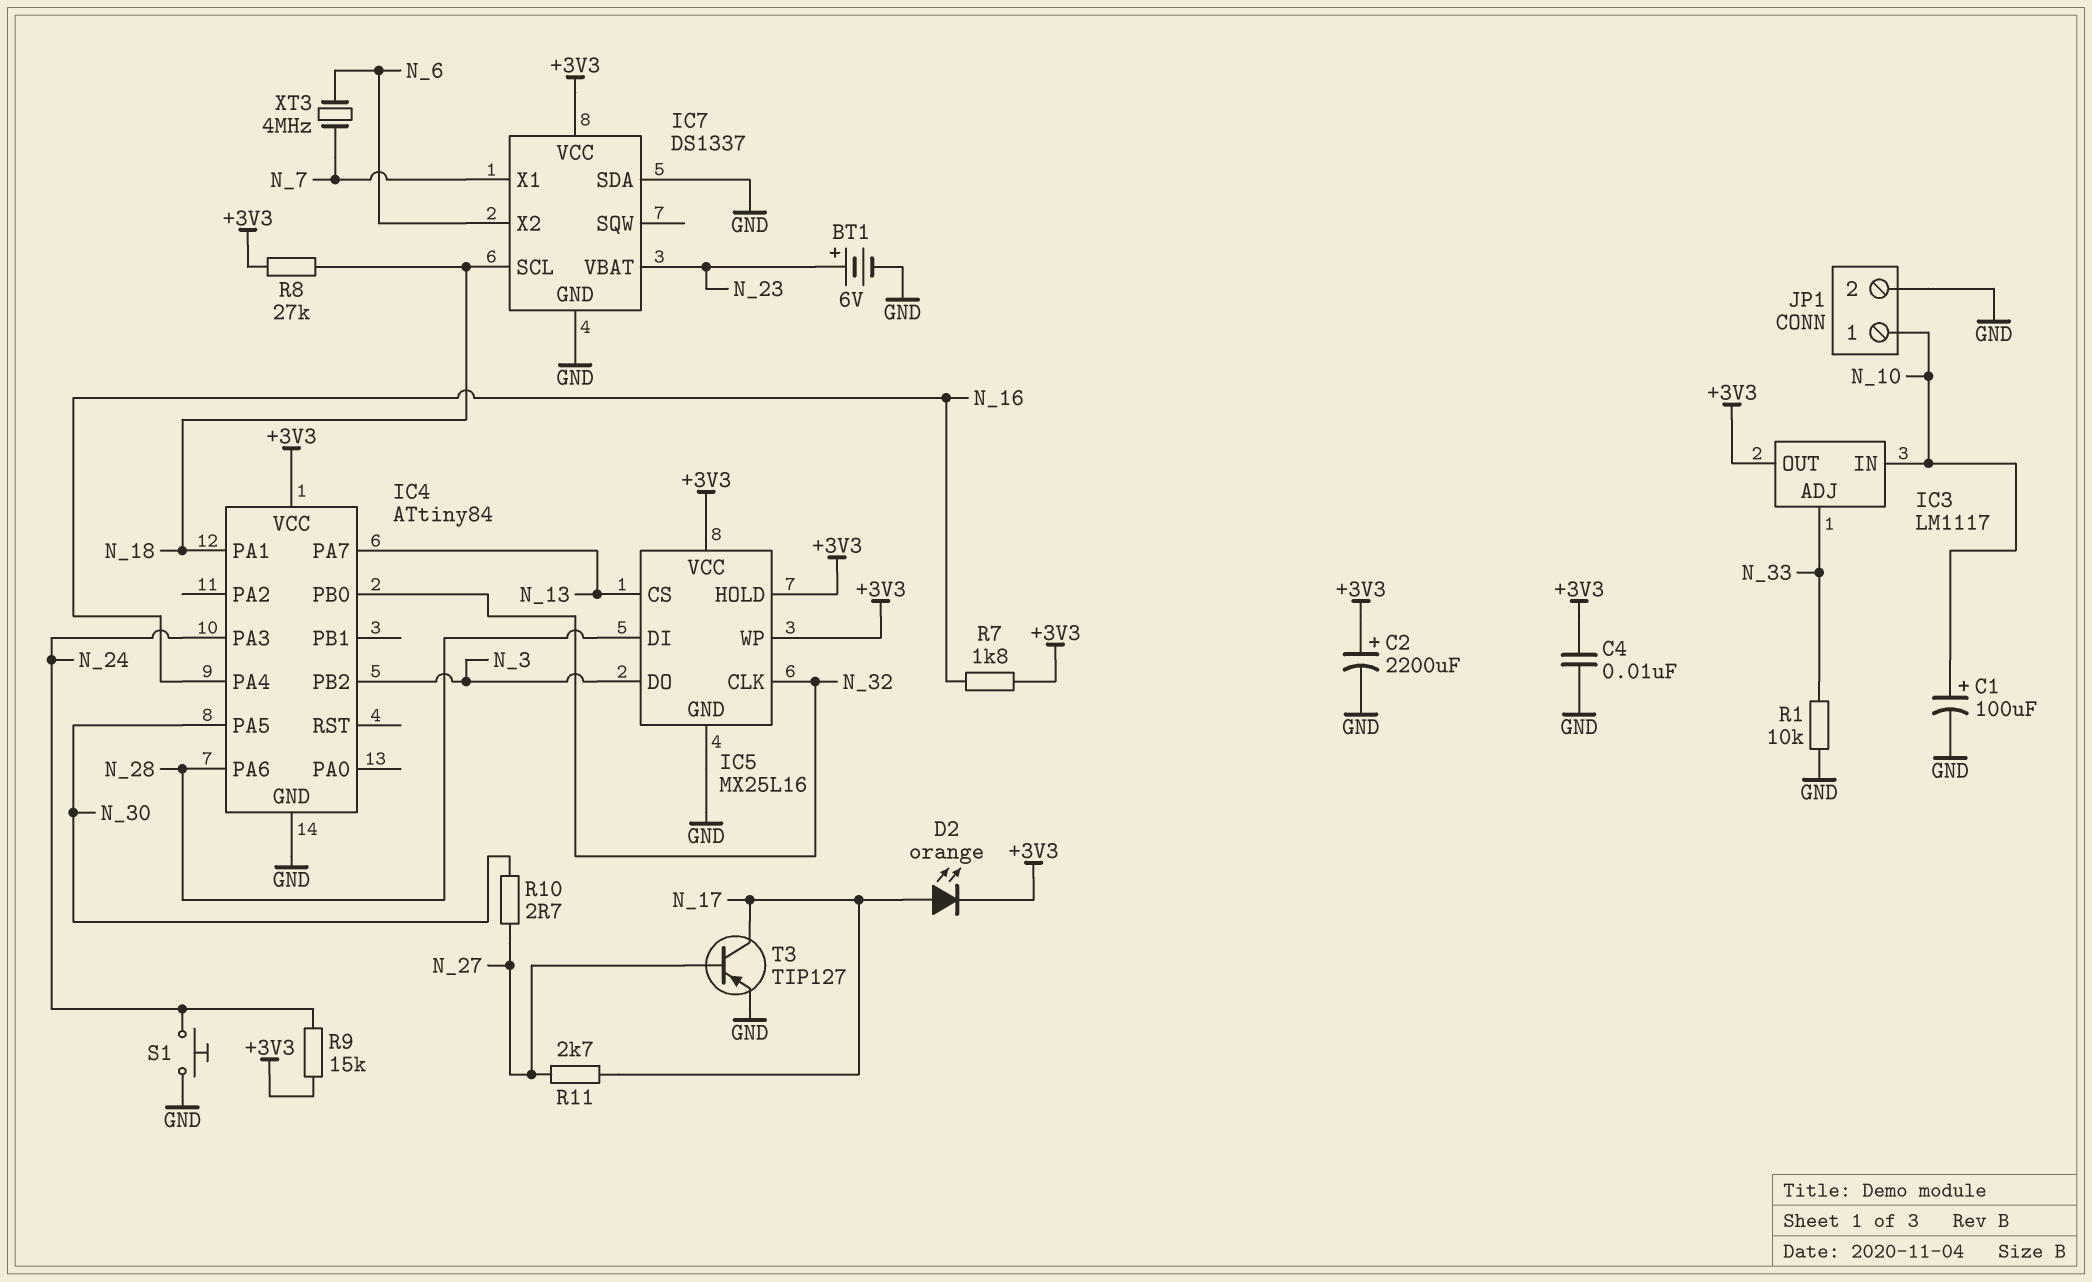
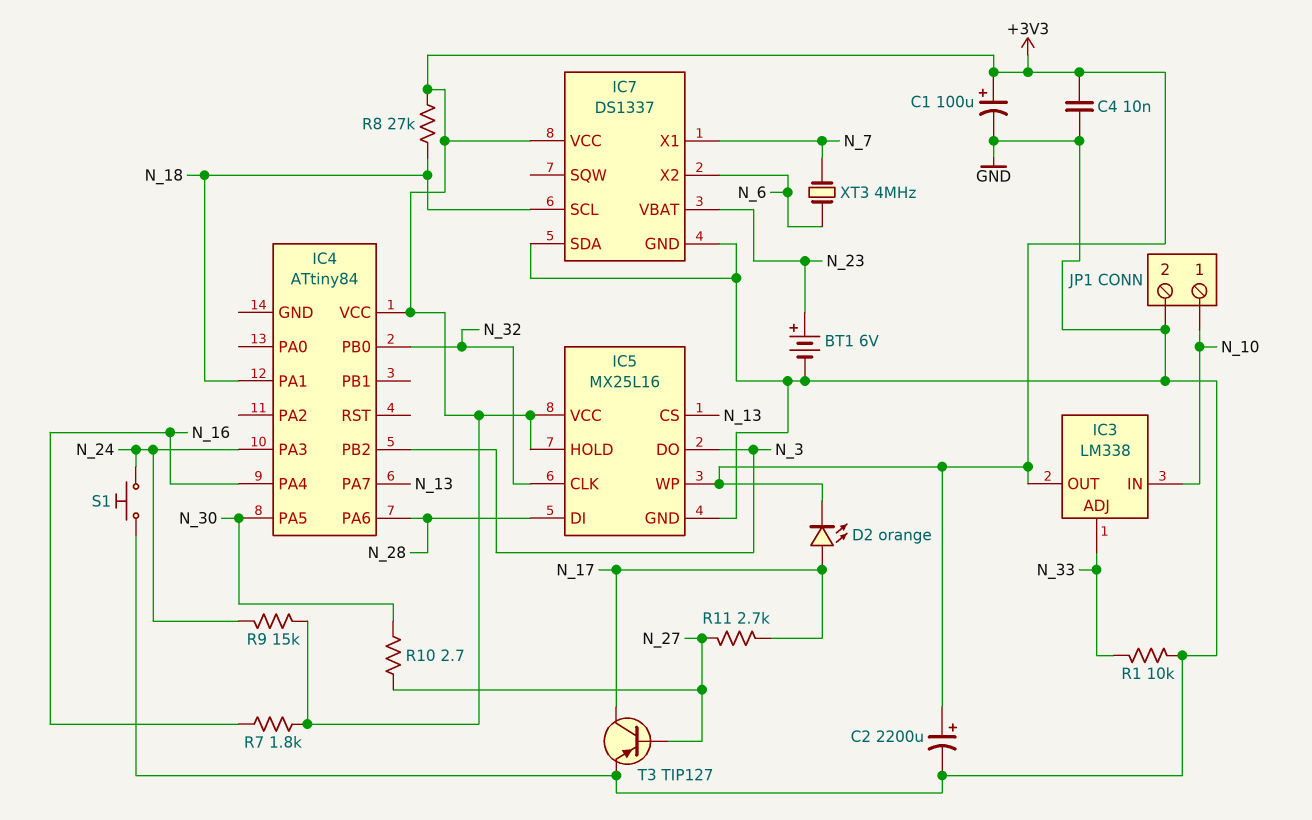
C1: 100uF (plus N_10, minus GND) -> 100uF (plus +3V3, minus GND)
IC3: LM1117 -> LM338
IC4 pin GND: GND -> none

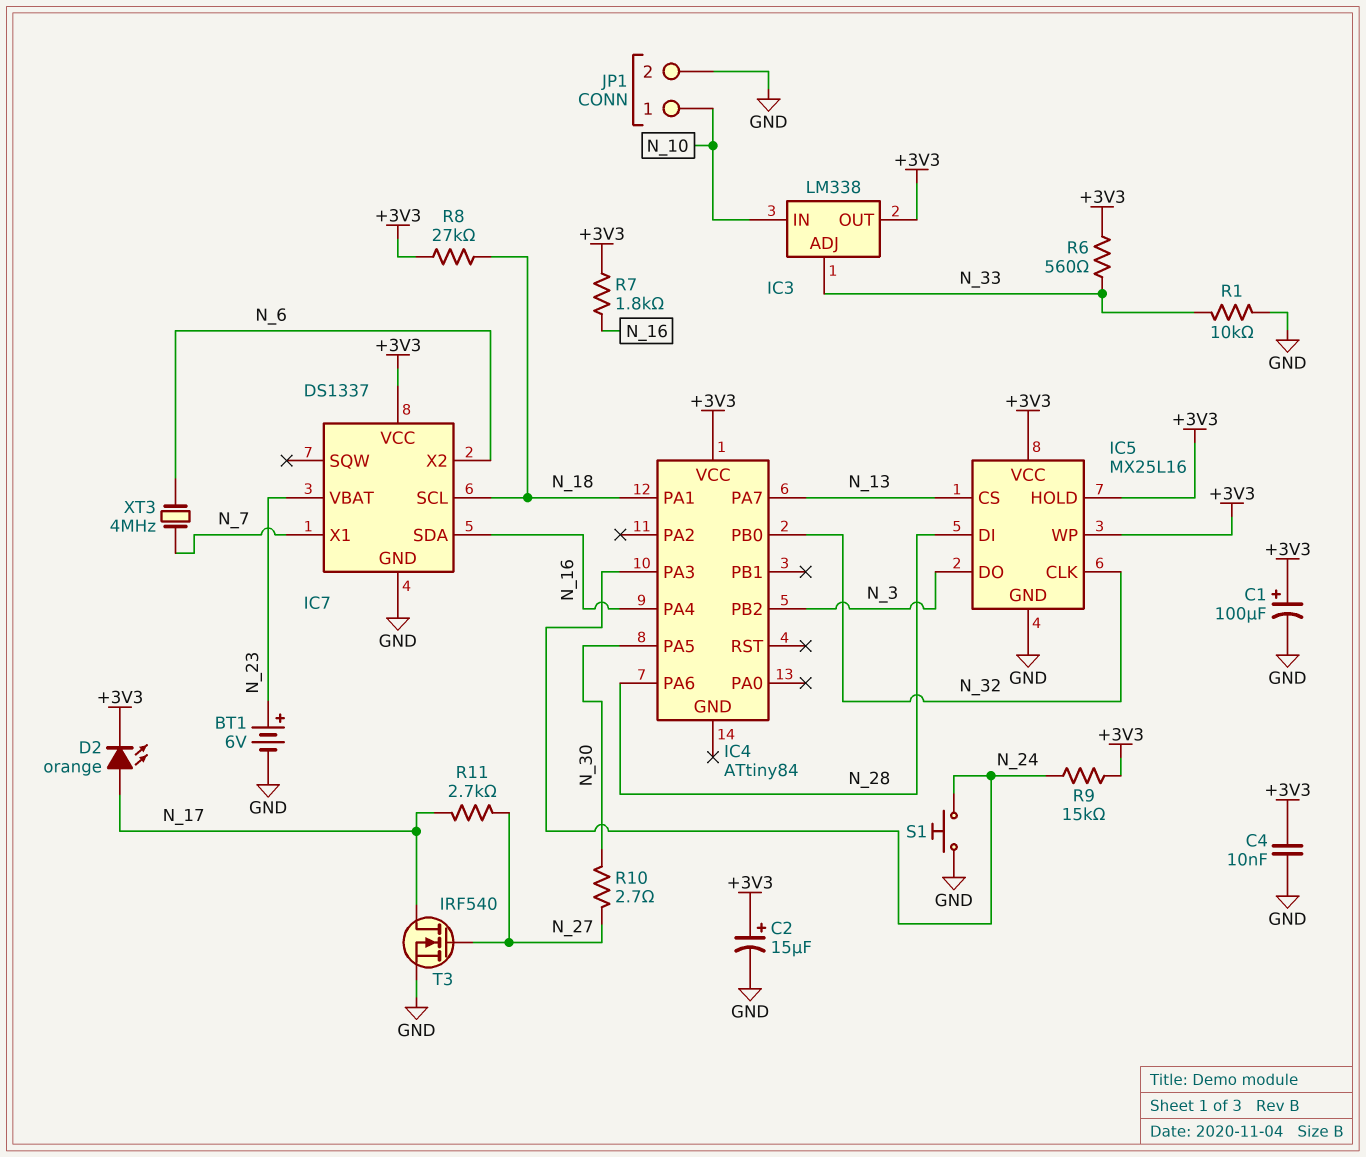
C2: 2200uF (plus +3V3, minus GND) -> 15uF (plus +3V3, minus GND)
IC7 pin SDA: GND -> N_16
R6: none -> 560 (+3V3, N_33)
T3: PNP TIP127 (B N_27, C N_17, E GND) -> NMOS IRF540 (G N_27, D N_17, S GND)

